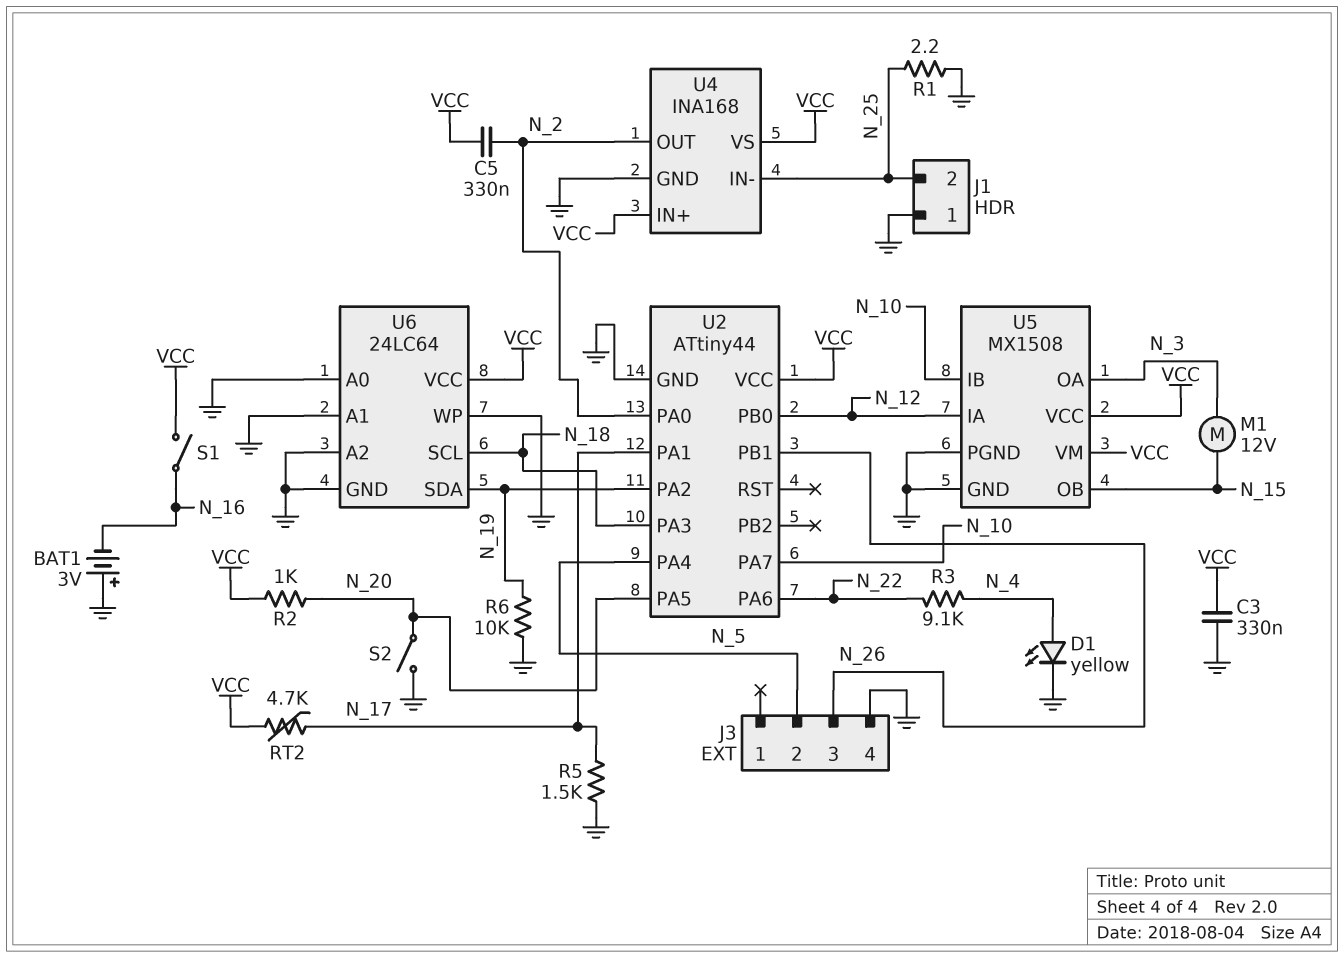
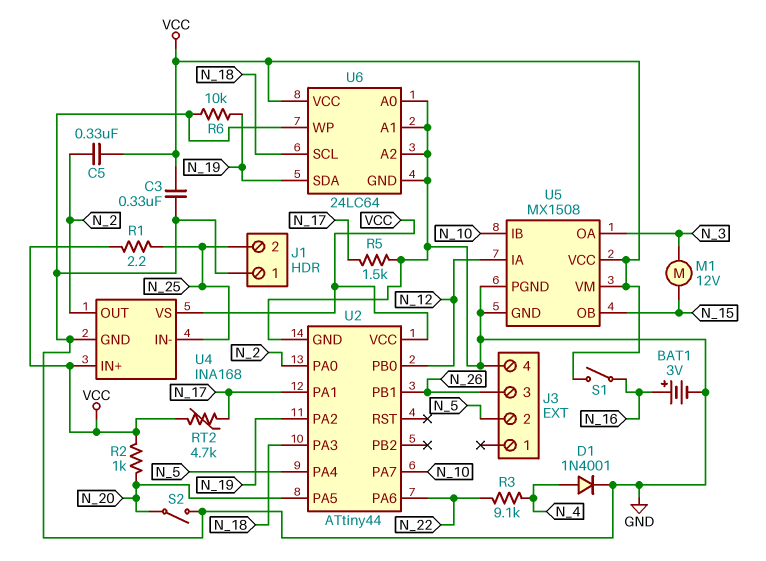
BAT1: 3V (plus GND, minus N_16) -> 3V (plus N_16, minus GND)
D1: LED yellow (A N_4, K GND) -> diode 1N4001 (A N_4, K GND)
R1: 2.2 (GND, N_25) -> 2.2 (N_25, VCC)

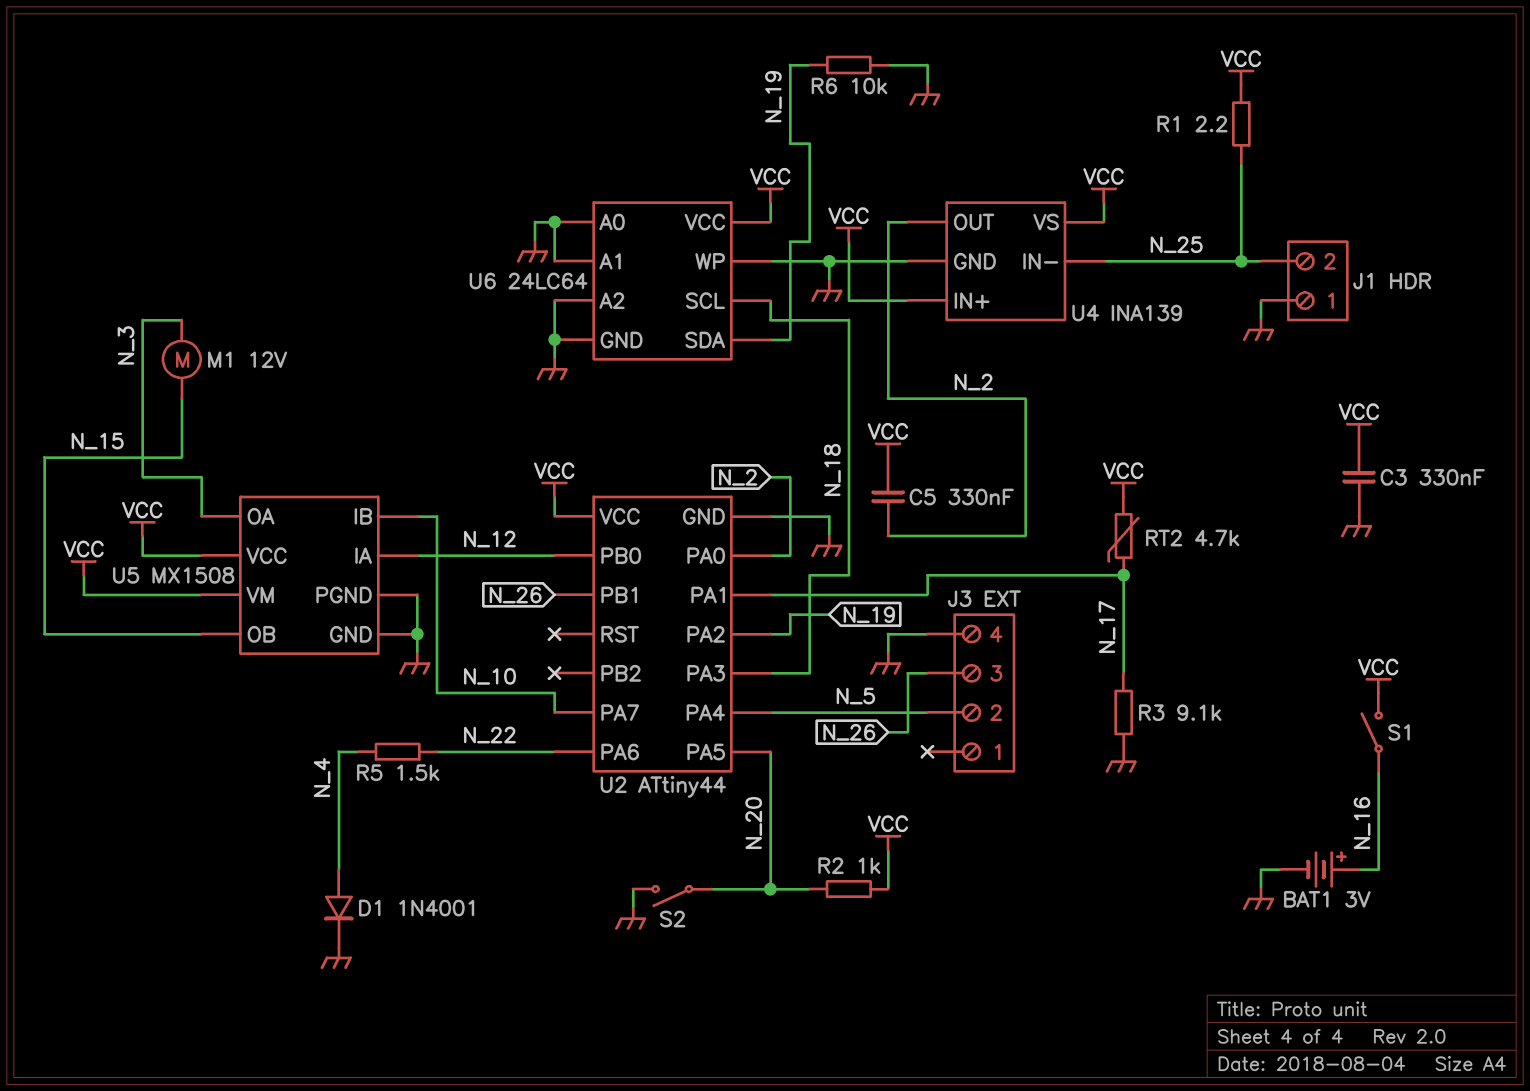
R3: 9.1k (N_4, N_22) -> 9.1k (GND, N_17)
R5: 1.5k (GND, N_17) -> 1.5k (N_4, N_22)
U4: INA168 -> INA139

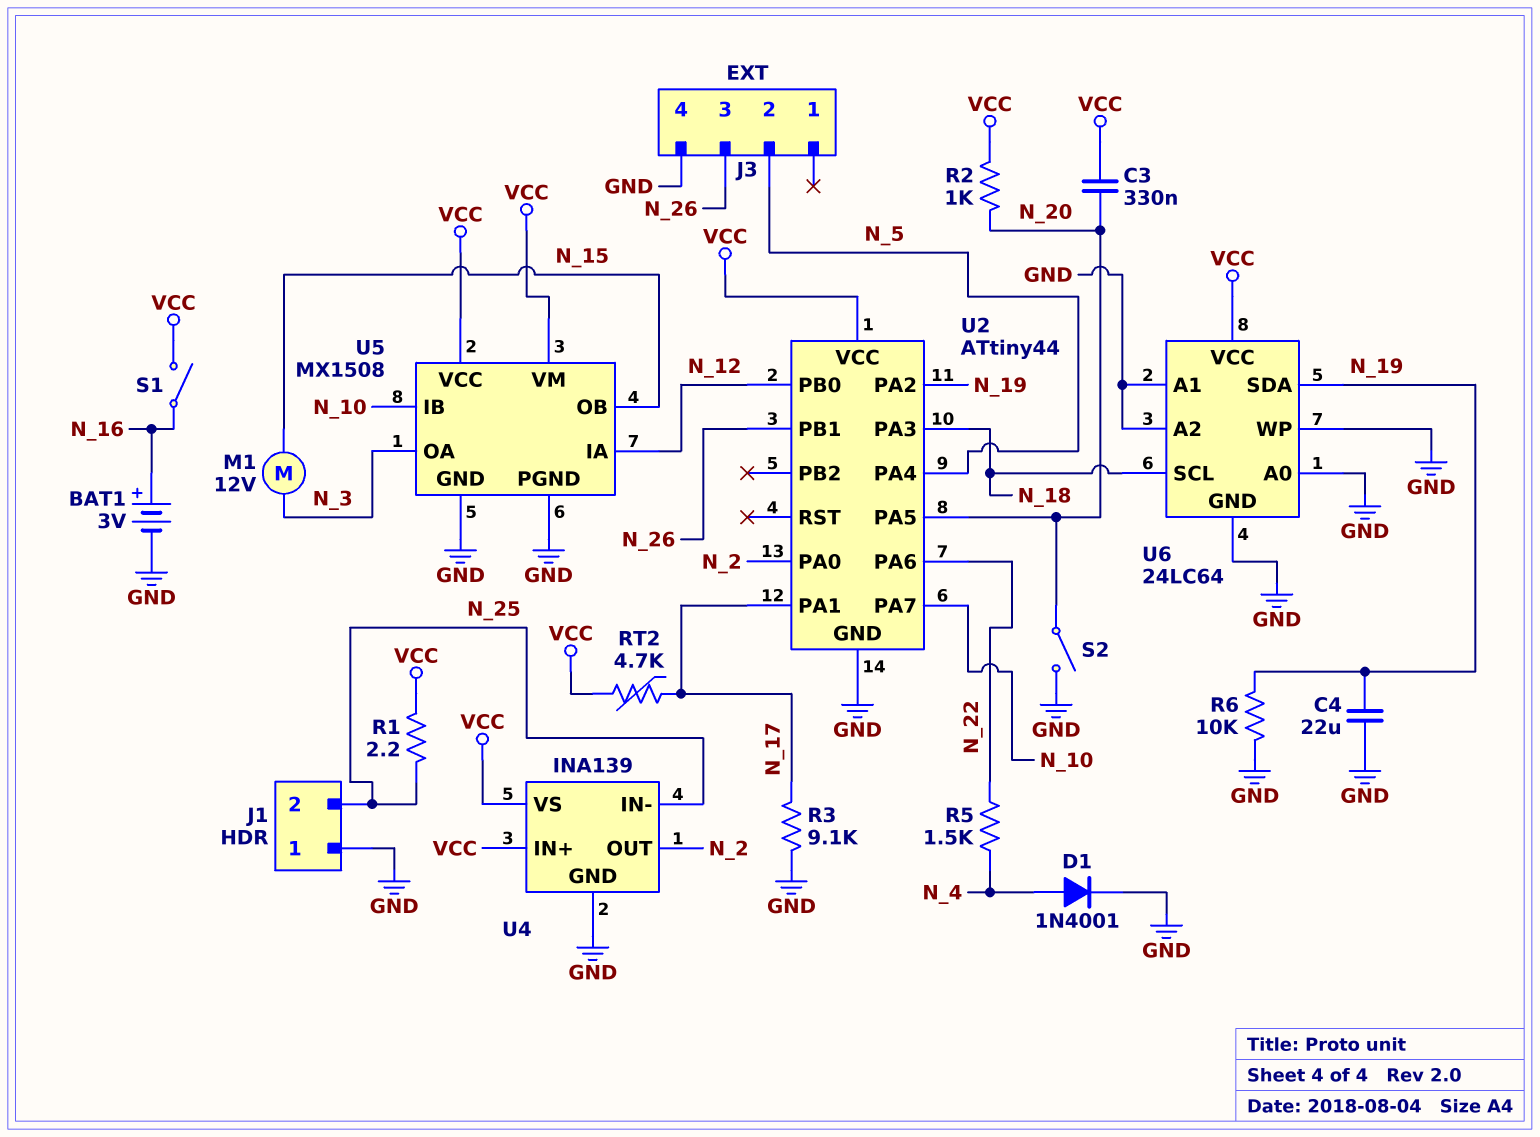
C3: 330nF (GND, VCC) -> 330nF (N_20, VCC)
C4: none -> 22uF (GND, N_19)
C5: 330nF (N_2, VCC) -> none

